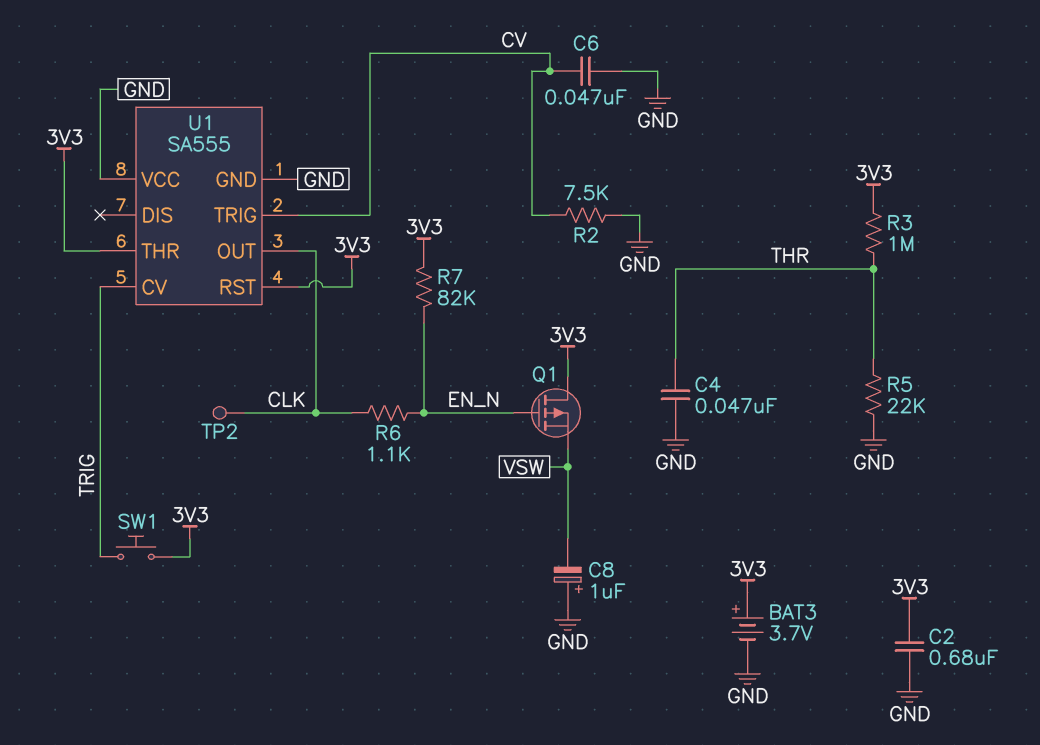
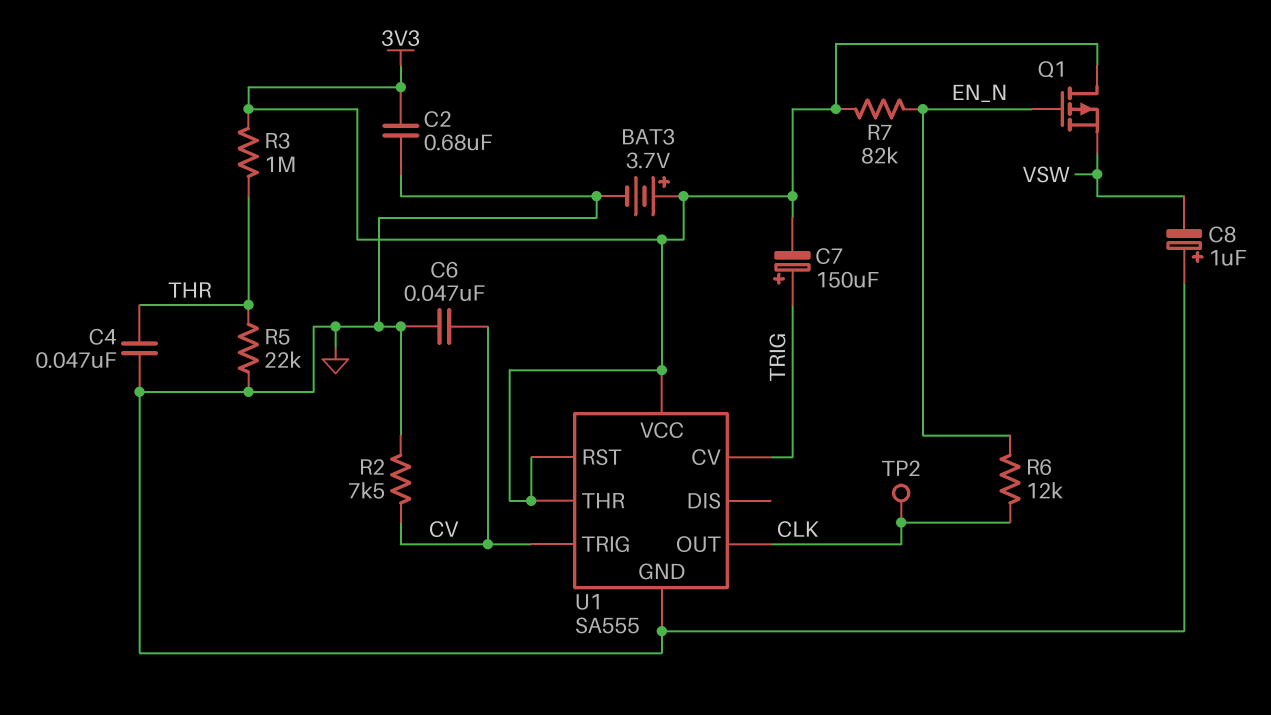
C7: none -> 150uF (plus TRIG, minus 3V3)
R6: 1.1k (CLK, EN_N) -> 12k (CLK, EN_N)
SW1: button (3V3, TRIG) -> none
U1 pin VCC: GND -> 3V3

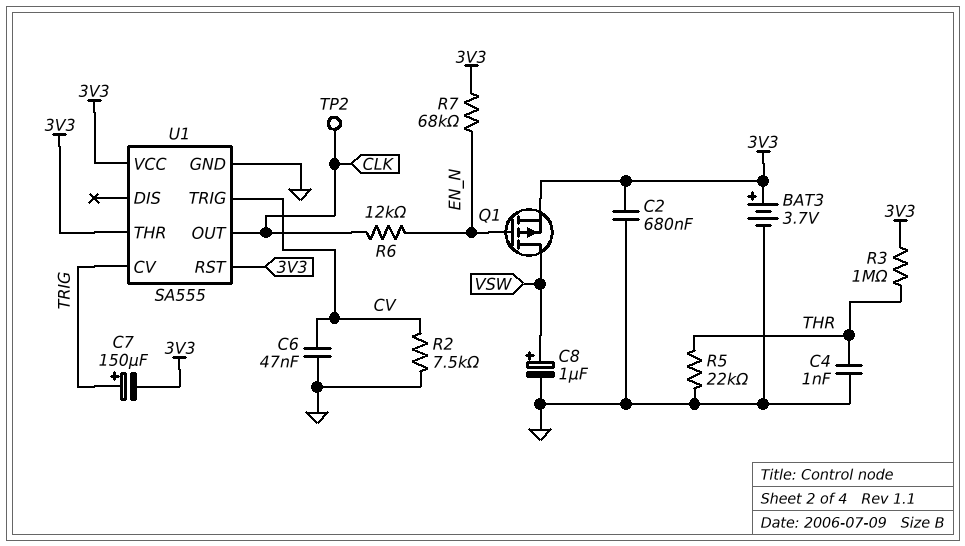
C4: 47nF (GND, THR) -> 1nF (GND, THR)
C8: 1uF (plus GND, minus VSW) -> 1uF (plus VSW, minus GND)
Q1: PMOS (G EN_N, D 3V3, S VSW) -> PMOS (G EN_N, D VSW, S 3V3)
R7: 82k (3V3, EN_N) -> 68k (3V3, EN_N)

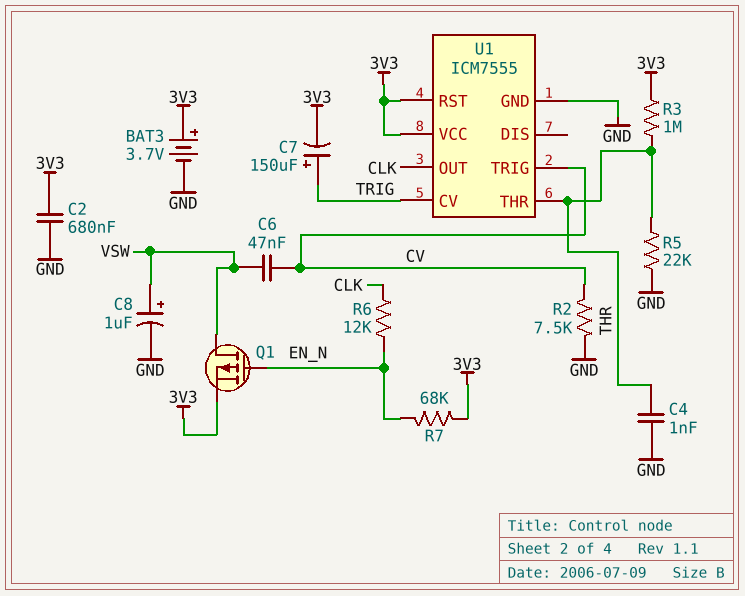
C6: 47nF (CV, GND) -> 47nF (CV, VSW)
TP2: test point (CLK) -> none
U1: SA555 -> ICM7555
U1 pin THR: 3V3 -> THR

